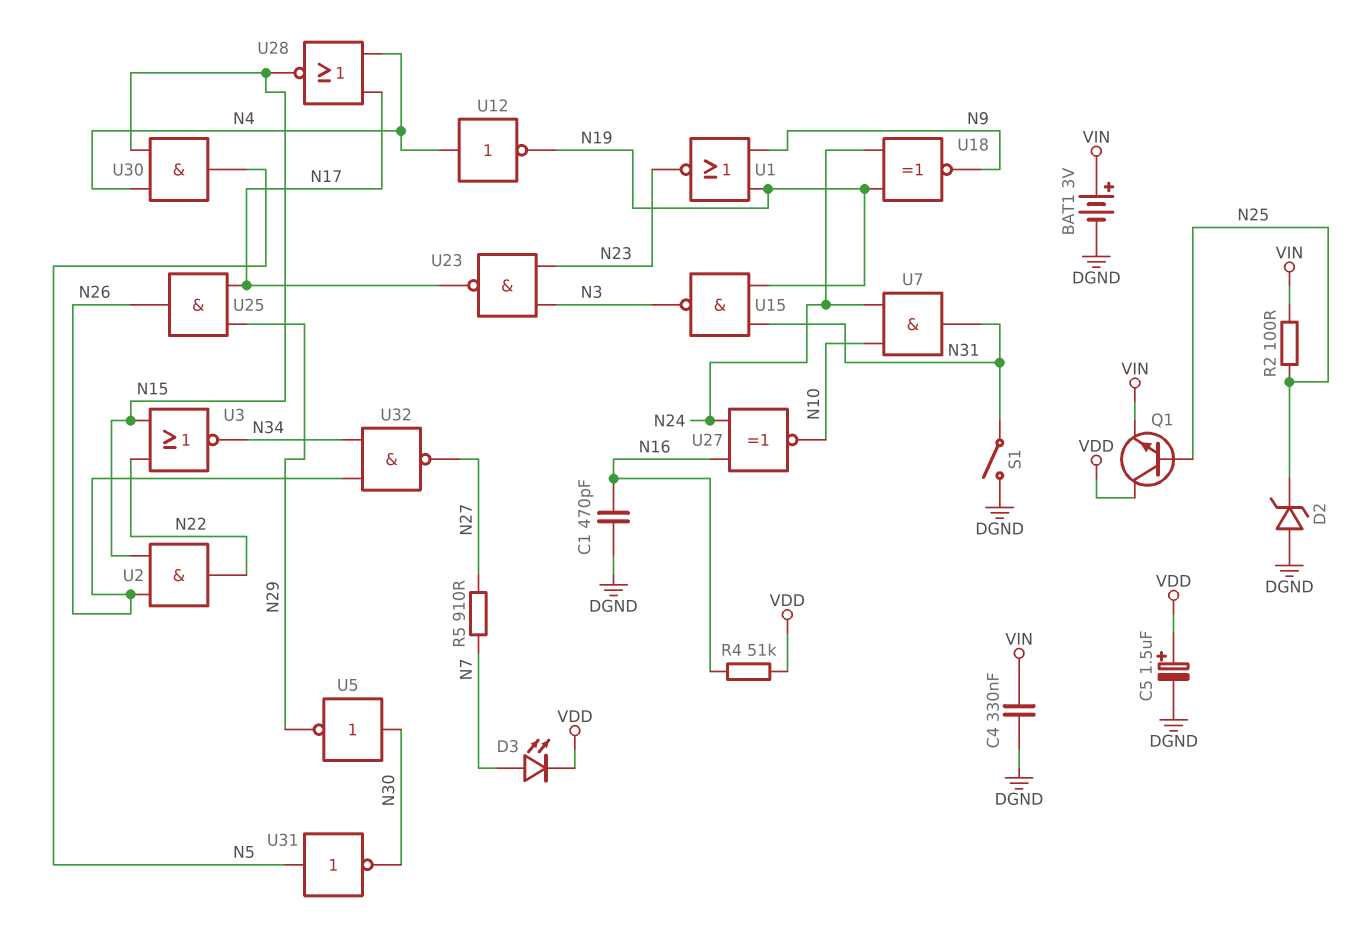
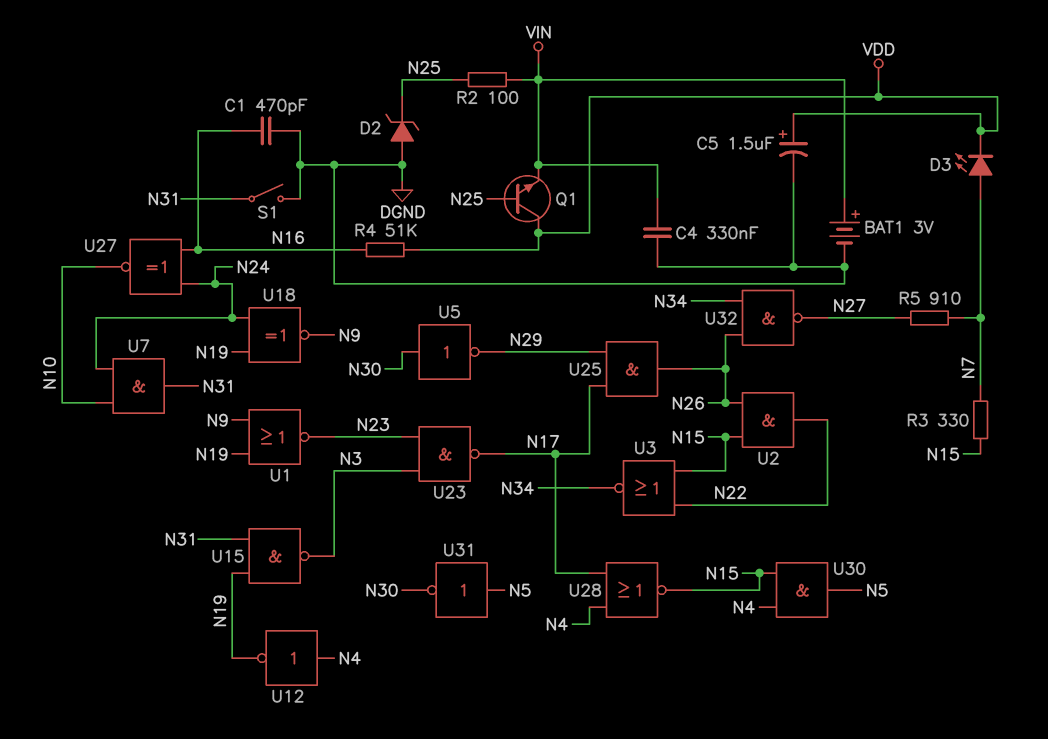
R3: none -> 330 (N7, N15)

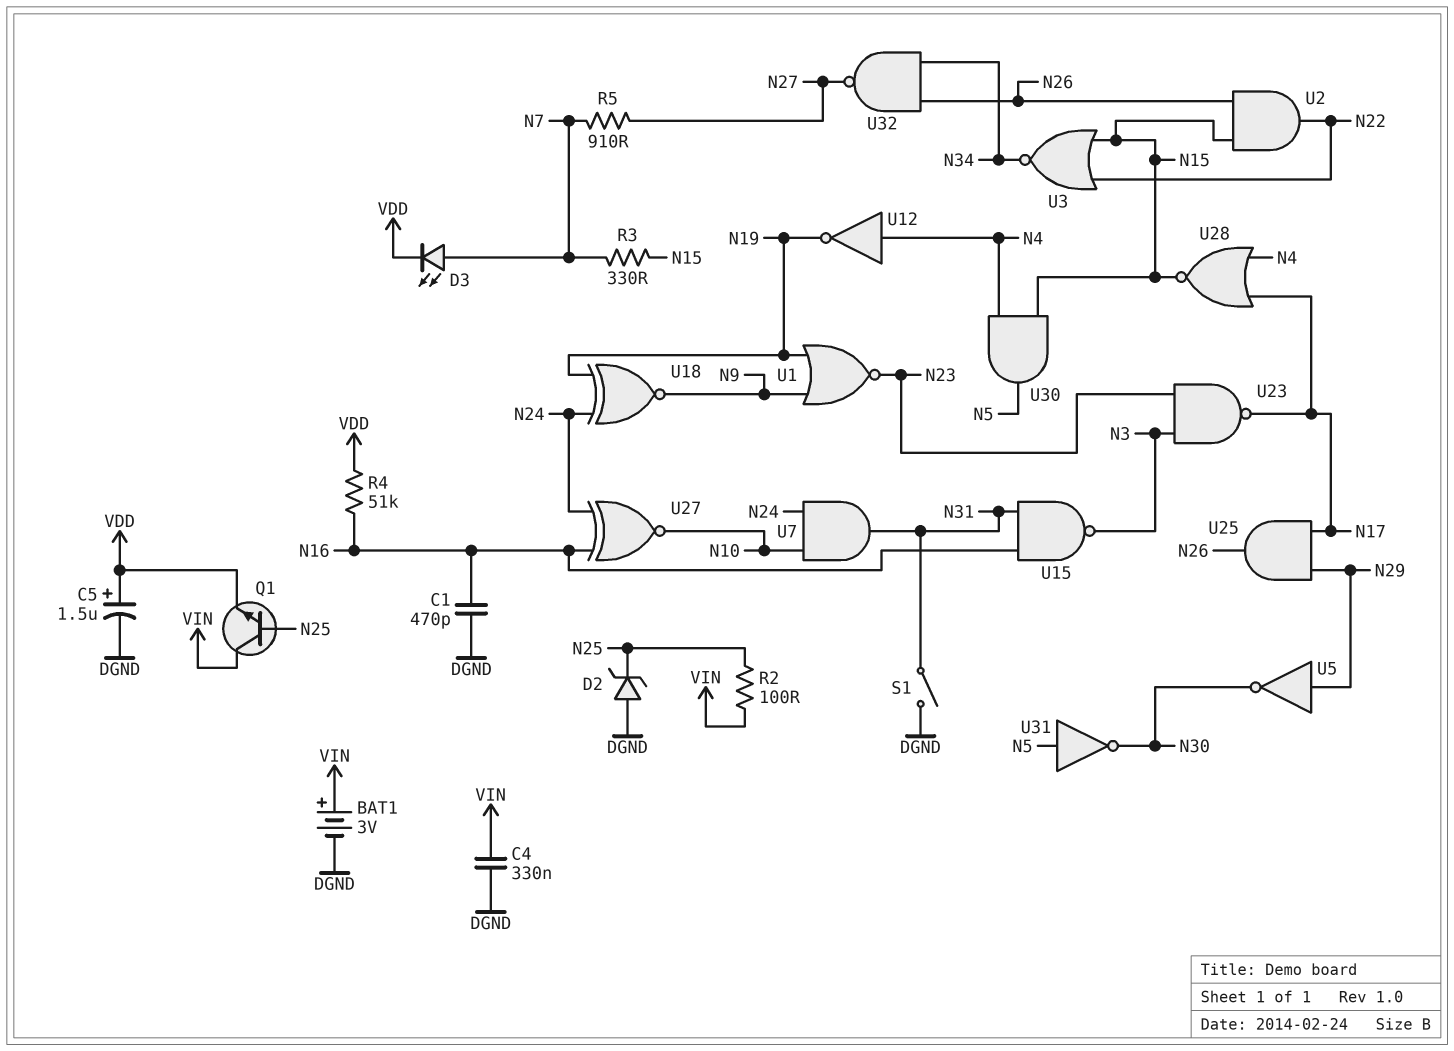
Q1: NPN (B N25, C VDD, E VIN) -> NPN (B N25, C VIN, E VDD)
U5: NOT (in N30, out N29) -> NOT (in N29, out N30)
U15: NAND (in N19, in N31, out N3) -> NAND (in N16, in N31, out N3)

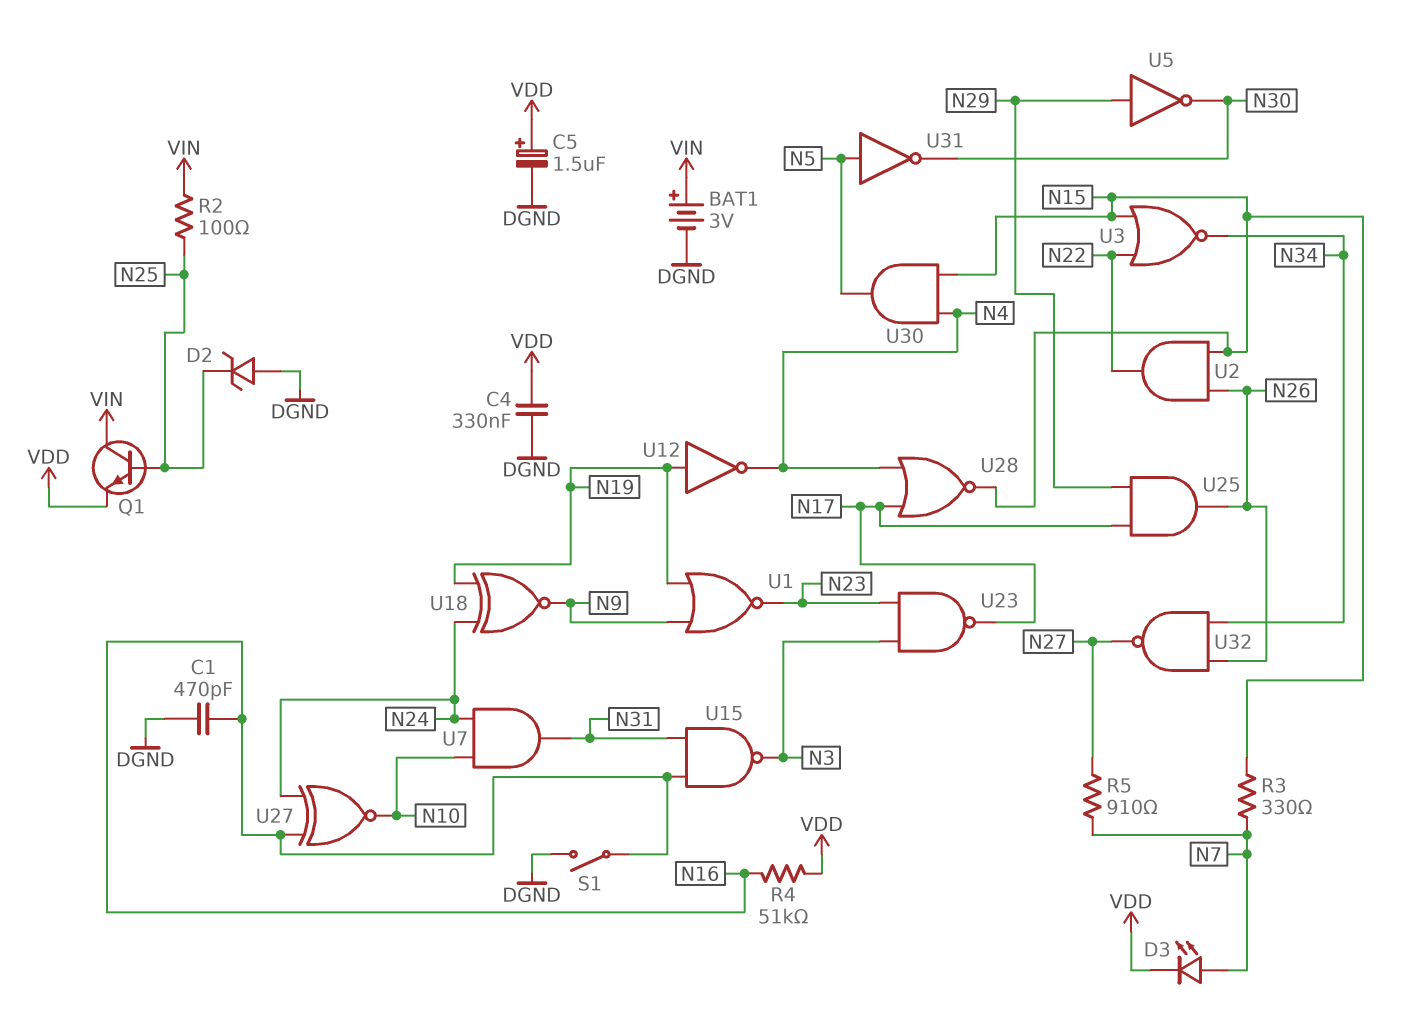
C4: 330nF (DGND, VIN) -> 330nF (DGND, VDD)
S1: switch (DGND, N31) -> switch (DGND, N16)
U12: NOT (in N4, out N19) -> NOT (in N19, out N4)

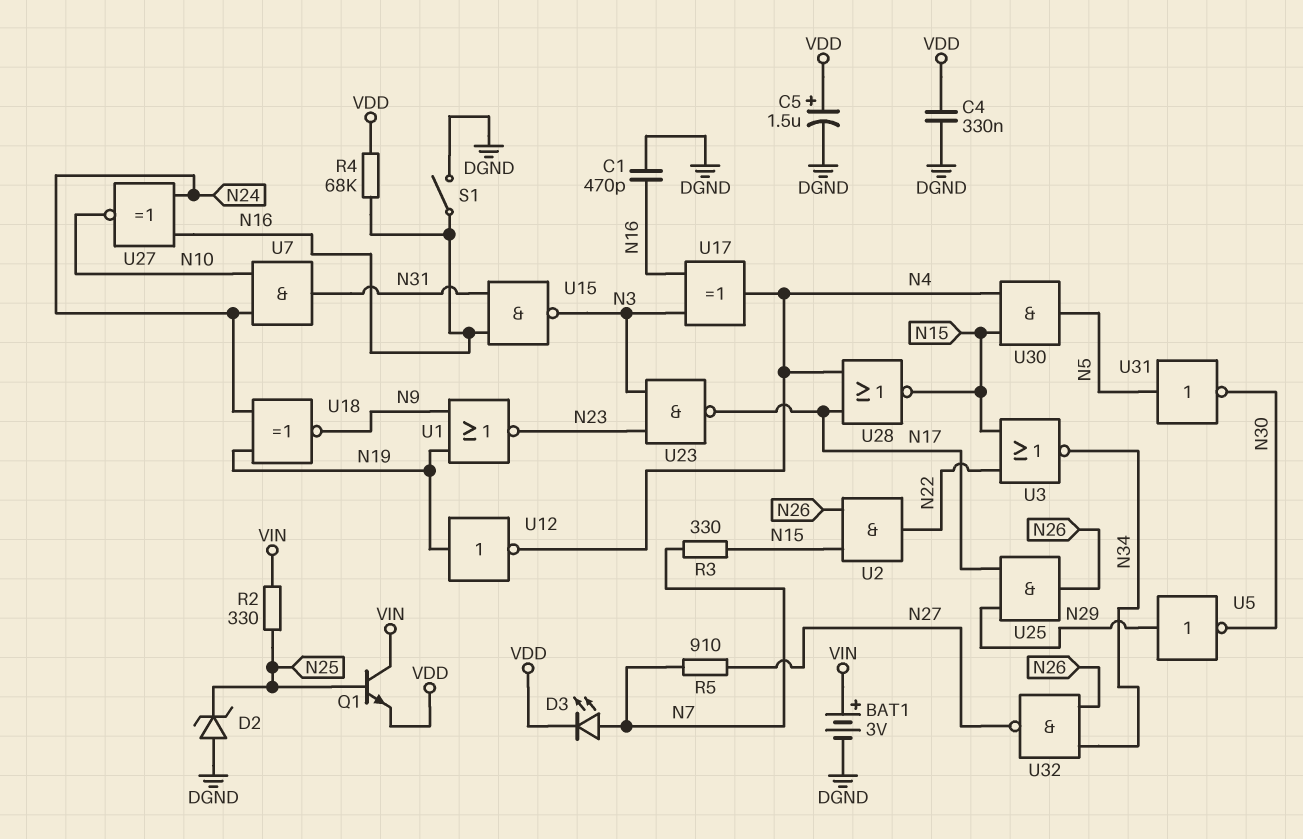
R2: 100 (N25, VIN) -> 330 (N25, VIN)
R4: 51k (N16, VDD) -> 68k (N16, VDD)
U17: none -> XOR (in N3, in N16, out N4)

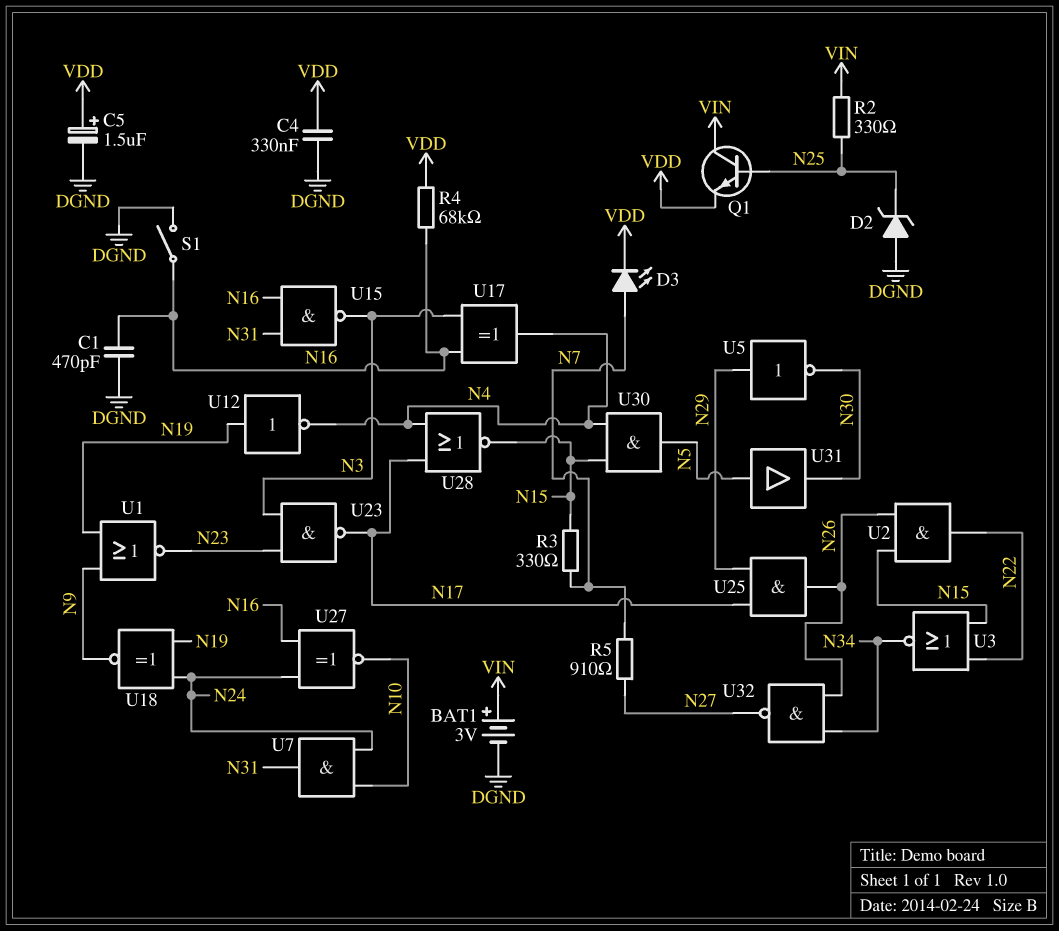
U31: NOT (in N5, out N30) -> buffer (in N5, out N30)

